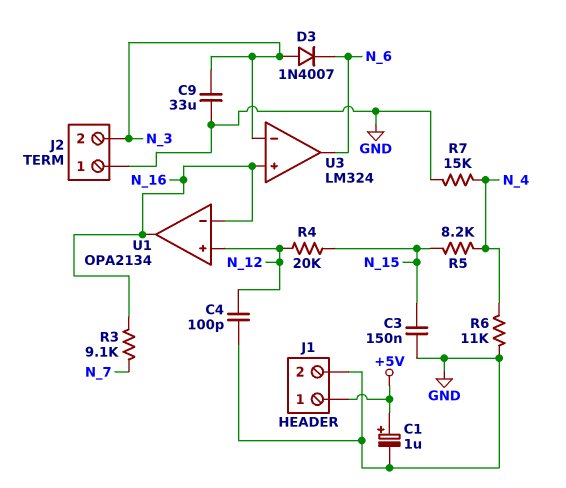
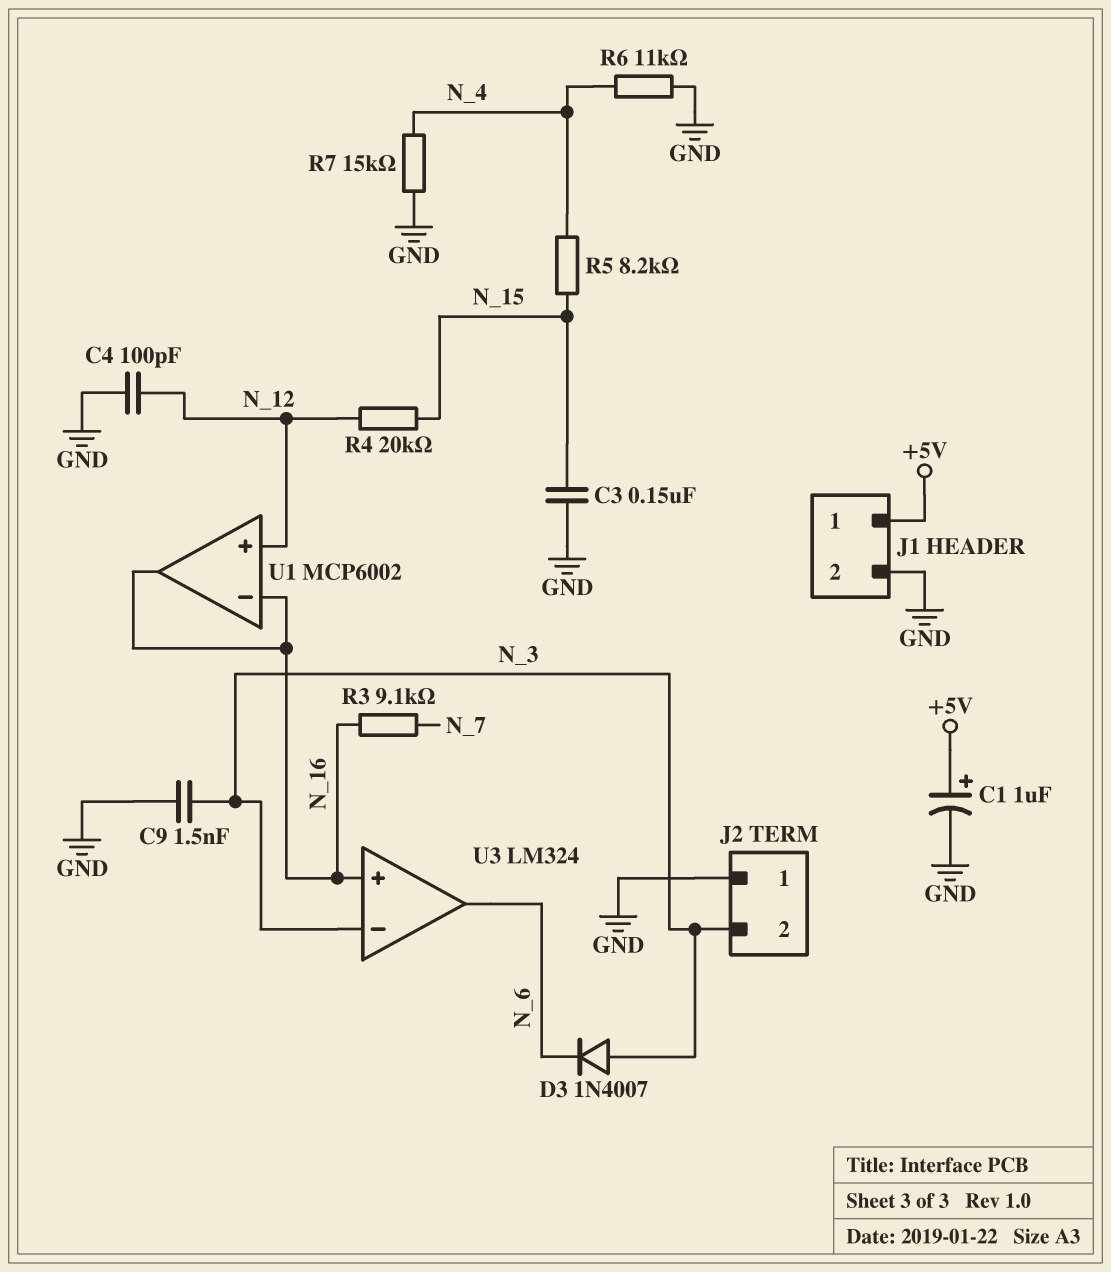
C9: 33uF (GND, N_3) -> 1.5nF (GND, N_3)
U1: OPA2134 -> MCP6002

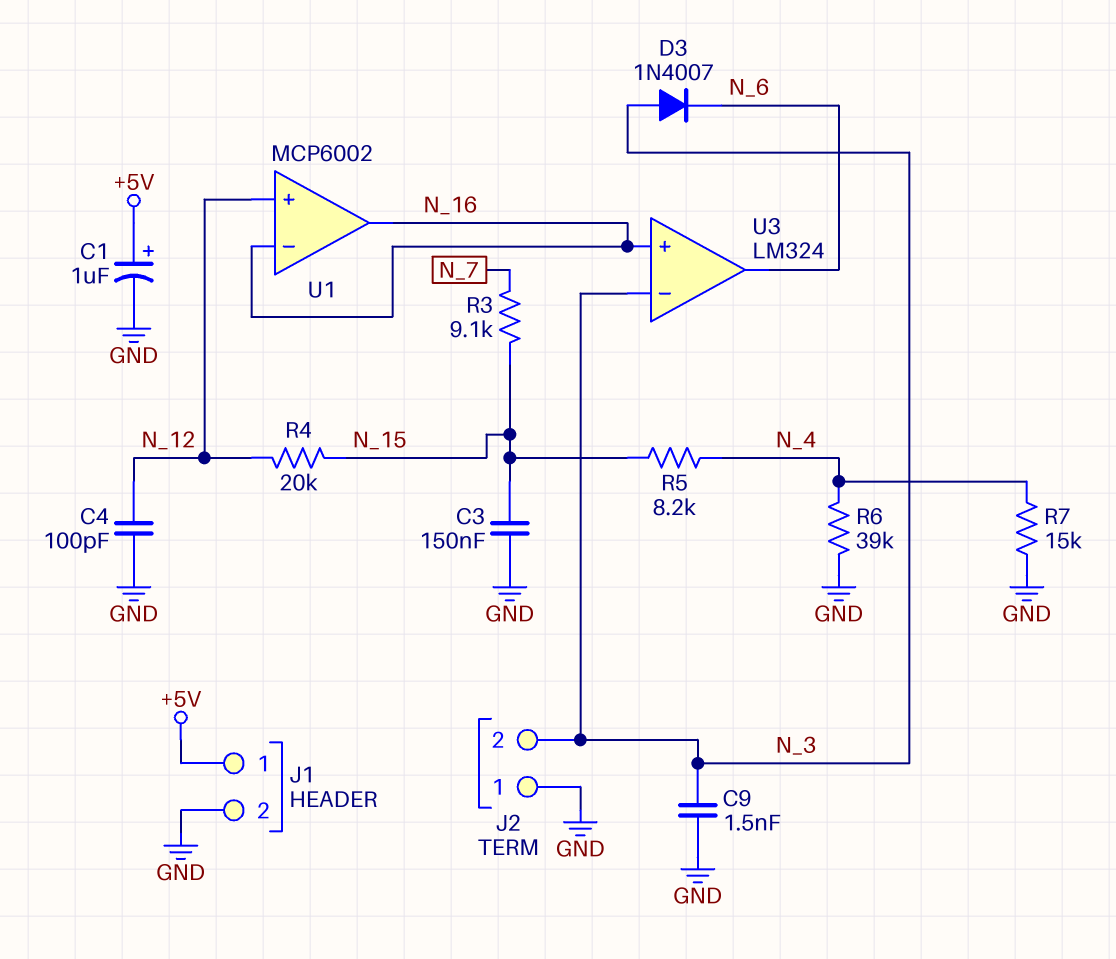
R3: 9.1k (N_7, N_16) -> 9.1k (N_7, N_15)
R6: 11k (GND, N_4) -> 39k (GND, N_4)

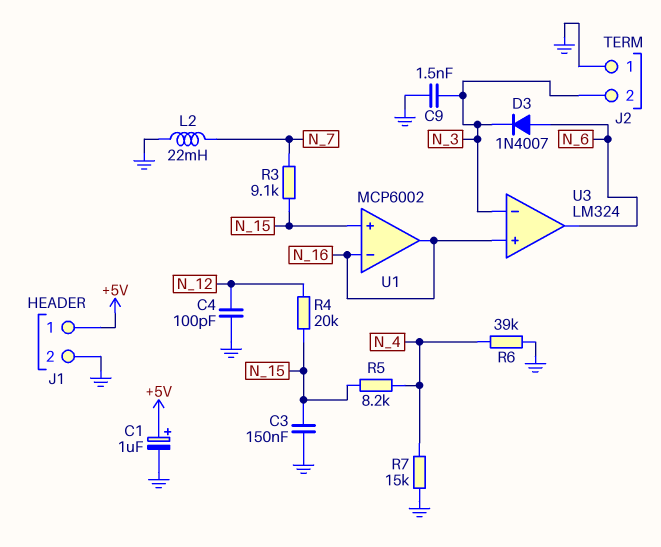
D3: diode 1N4007 (A N_3, K N_6) -> diode 1N4007 (A N_6, K N_3)
L2: none -> 22mH (GND, N_7)
U1 pin in+: N_12 -> N_15

